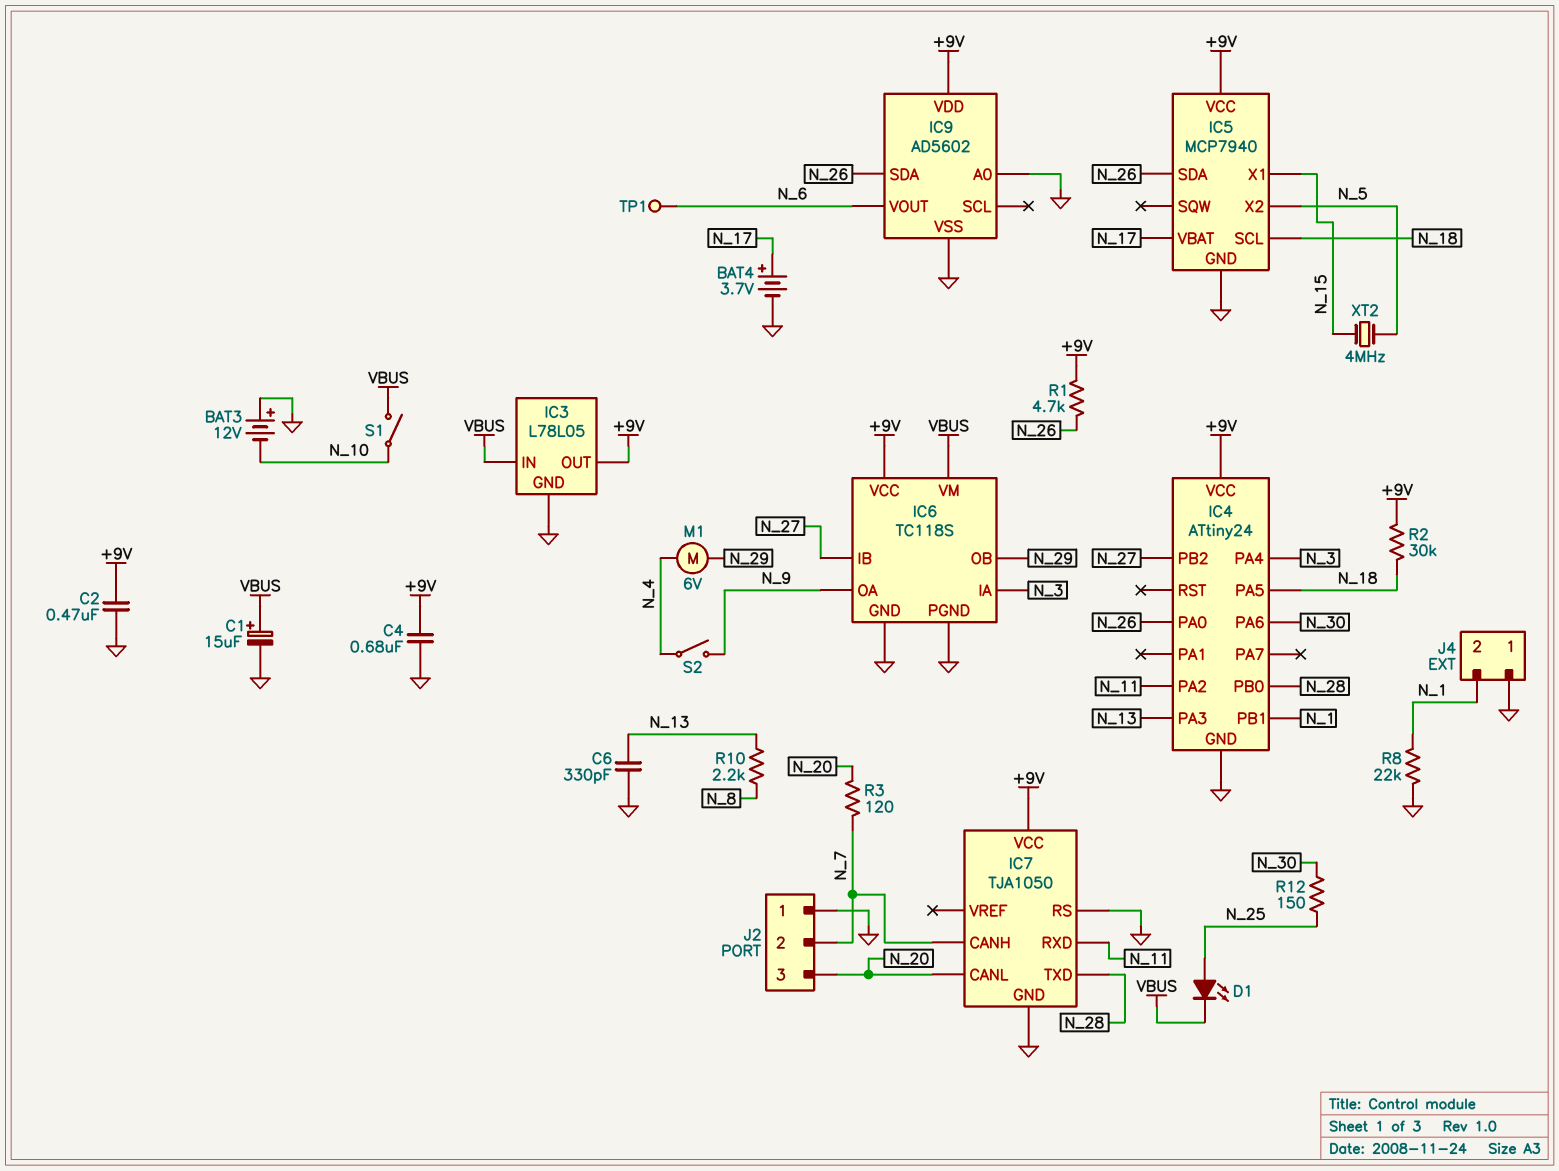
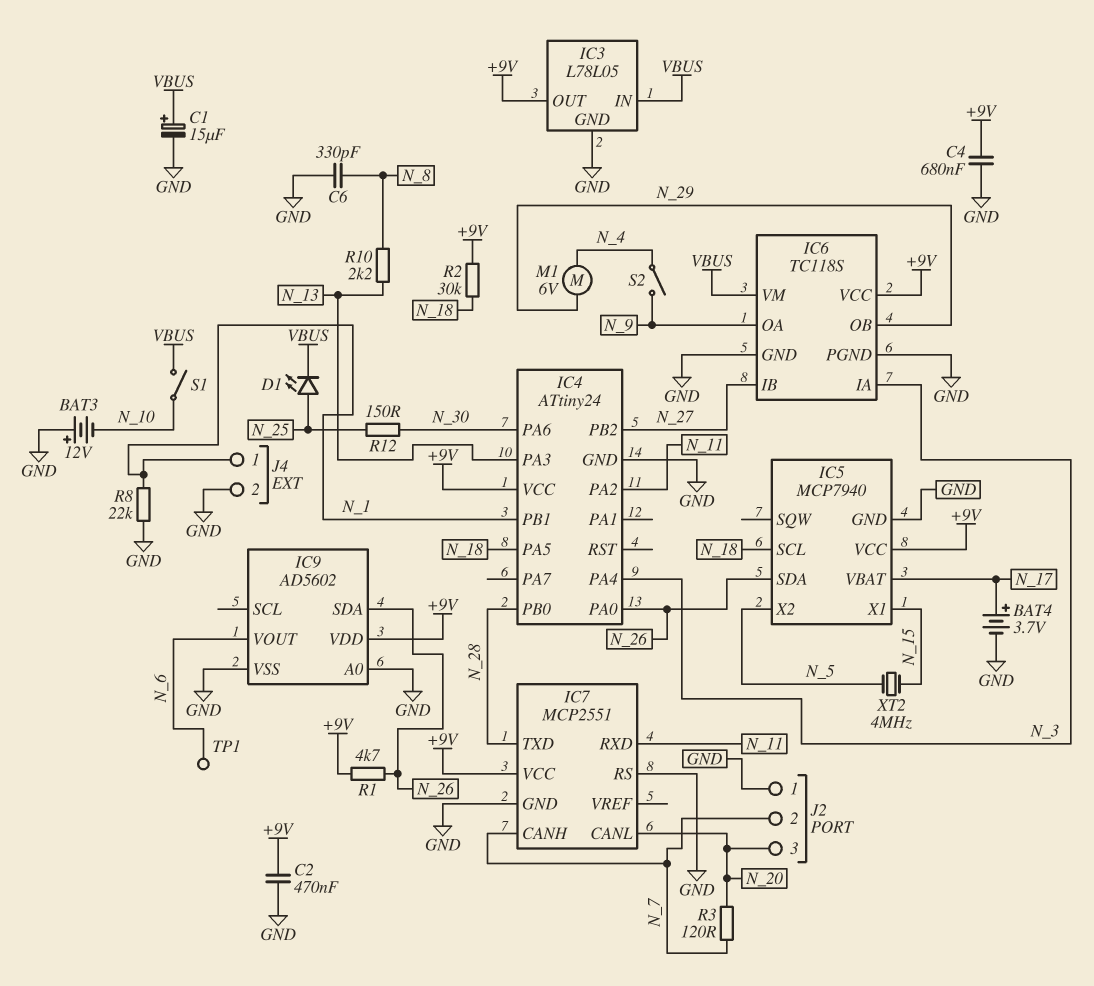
C6: 330pF (GND, N_13) -> 330pF (GND, N_8)
IC7: TJA1050 -> MCP2551
J4 pin 1: GND -> N_1
J4 pin 2: N_1 -> GND

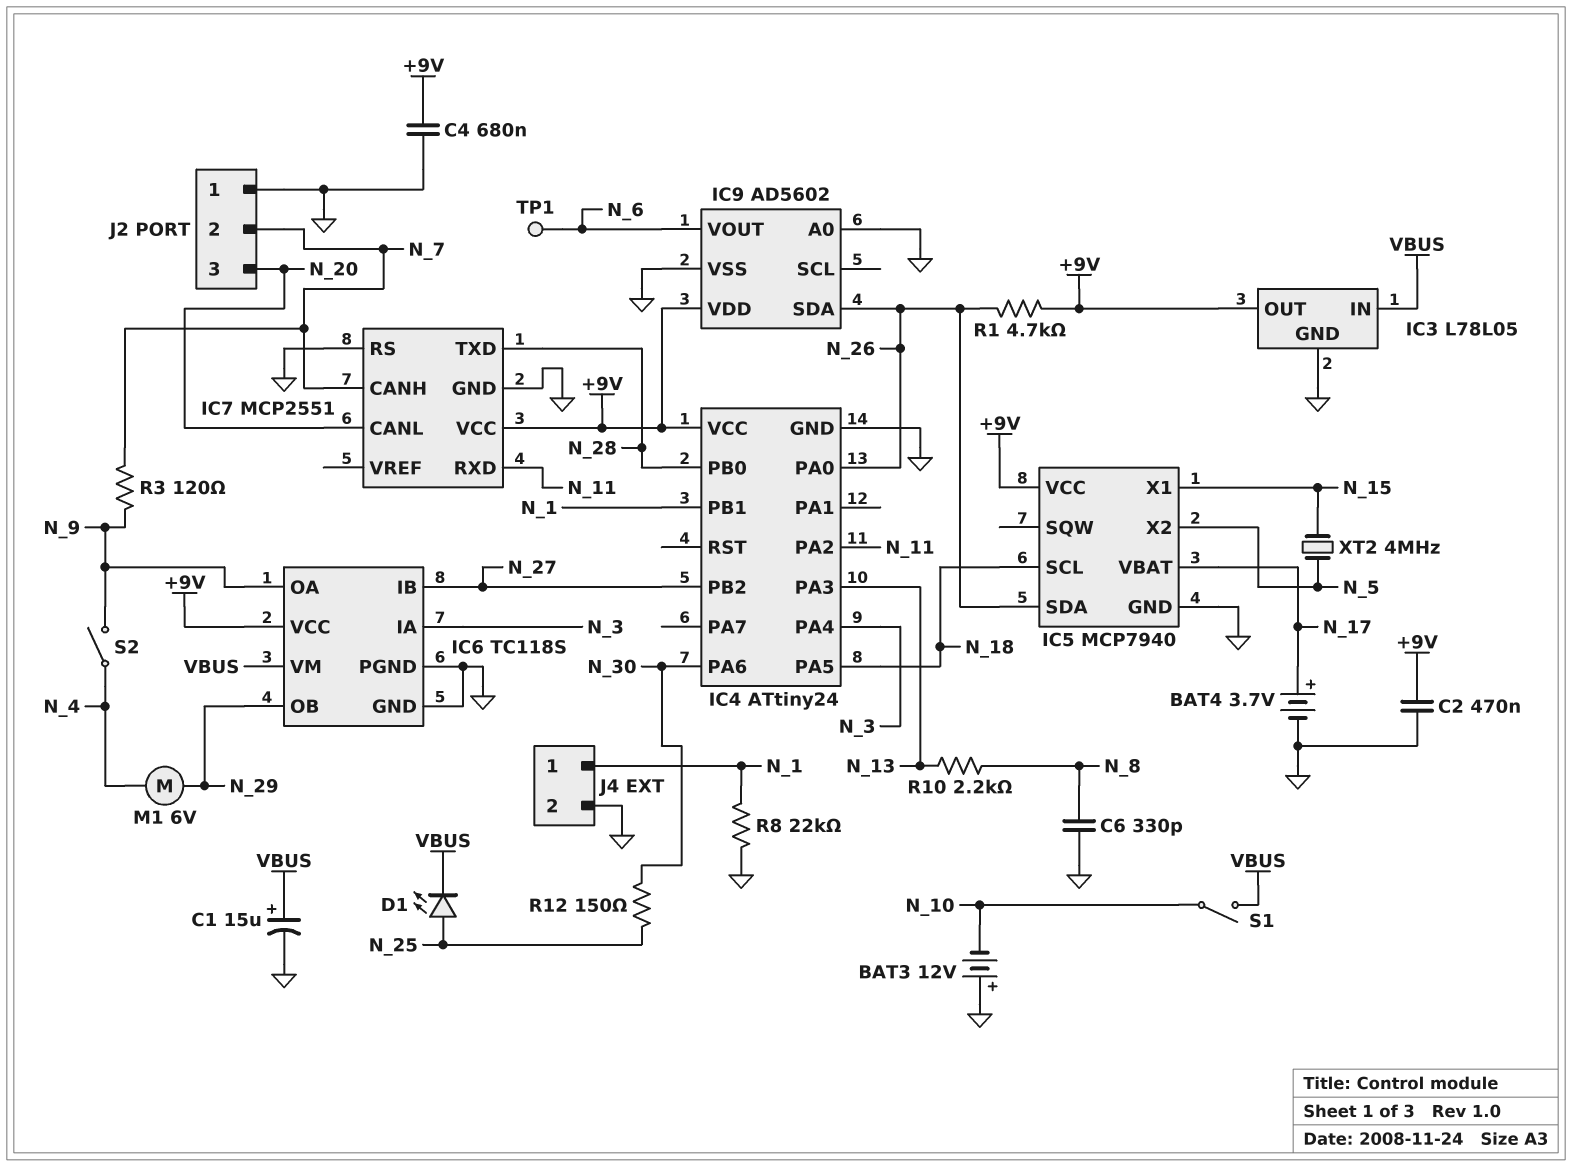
R2: 30k (+9V, N_18) -> none
R3: 120 (N_7, N_20) -> 120 (N_7, N_9)

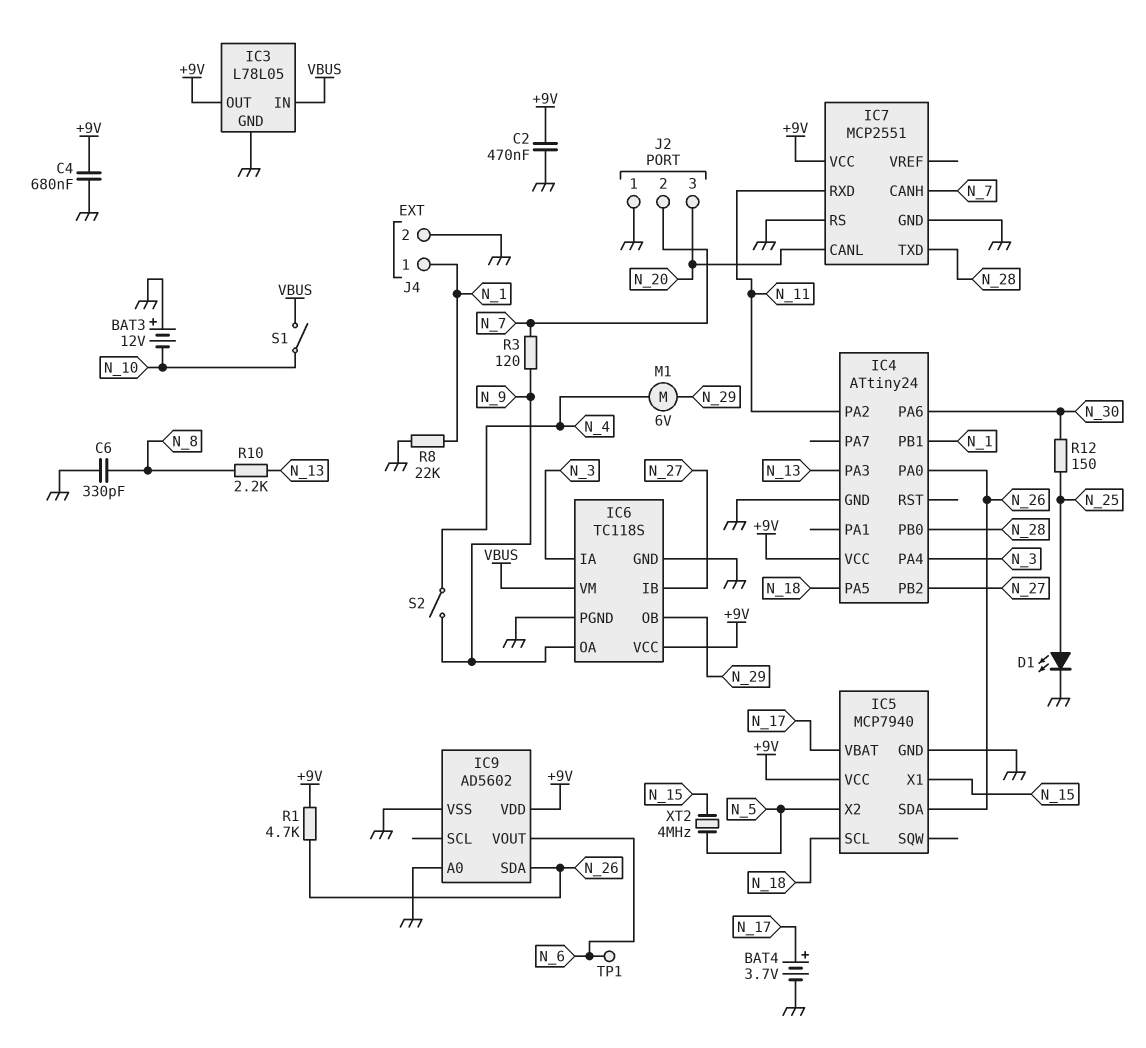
C1: 15uF (plus VBUS, minus GND) -> none
D1: LED (A N_25, K VBUS) -> LED (A N_25, K GND)

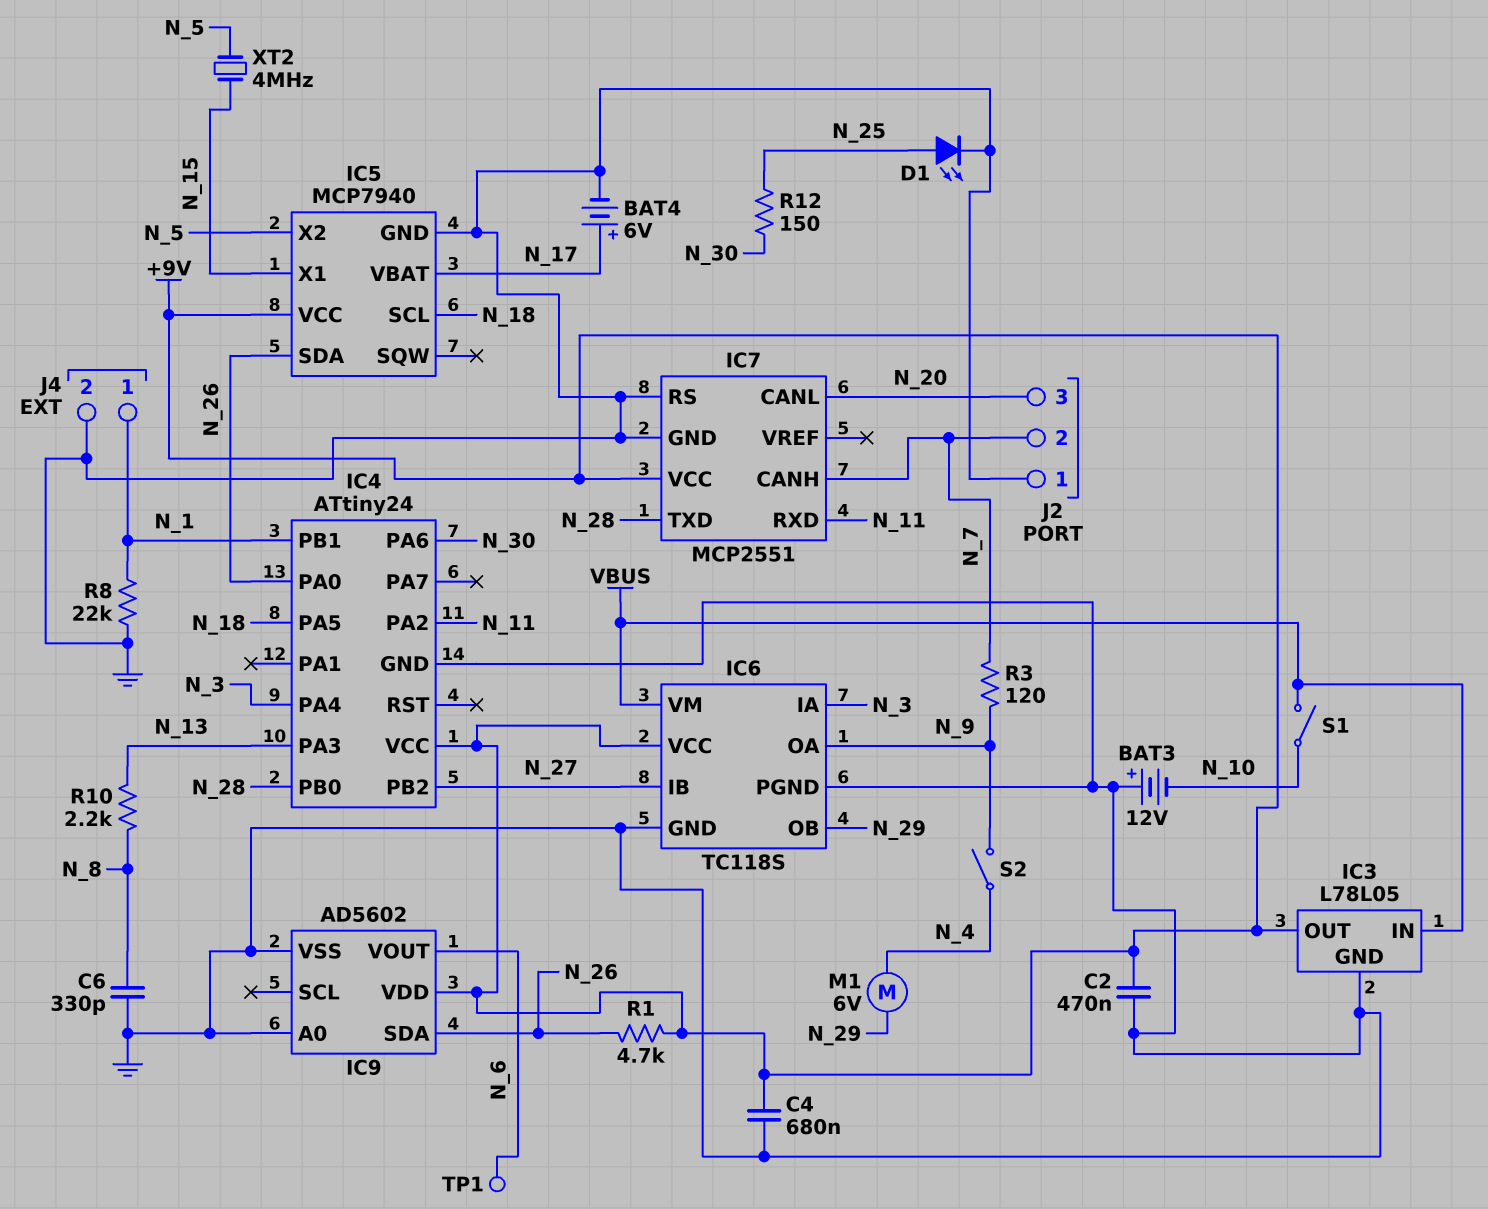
BAT4: 3.7V (plus N_17, minus GND) -> 6V (plus N_17, minus GND)

